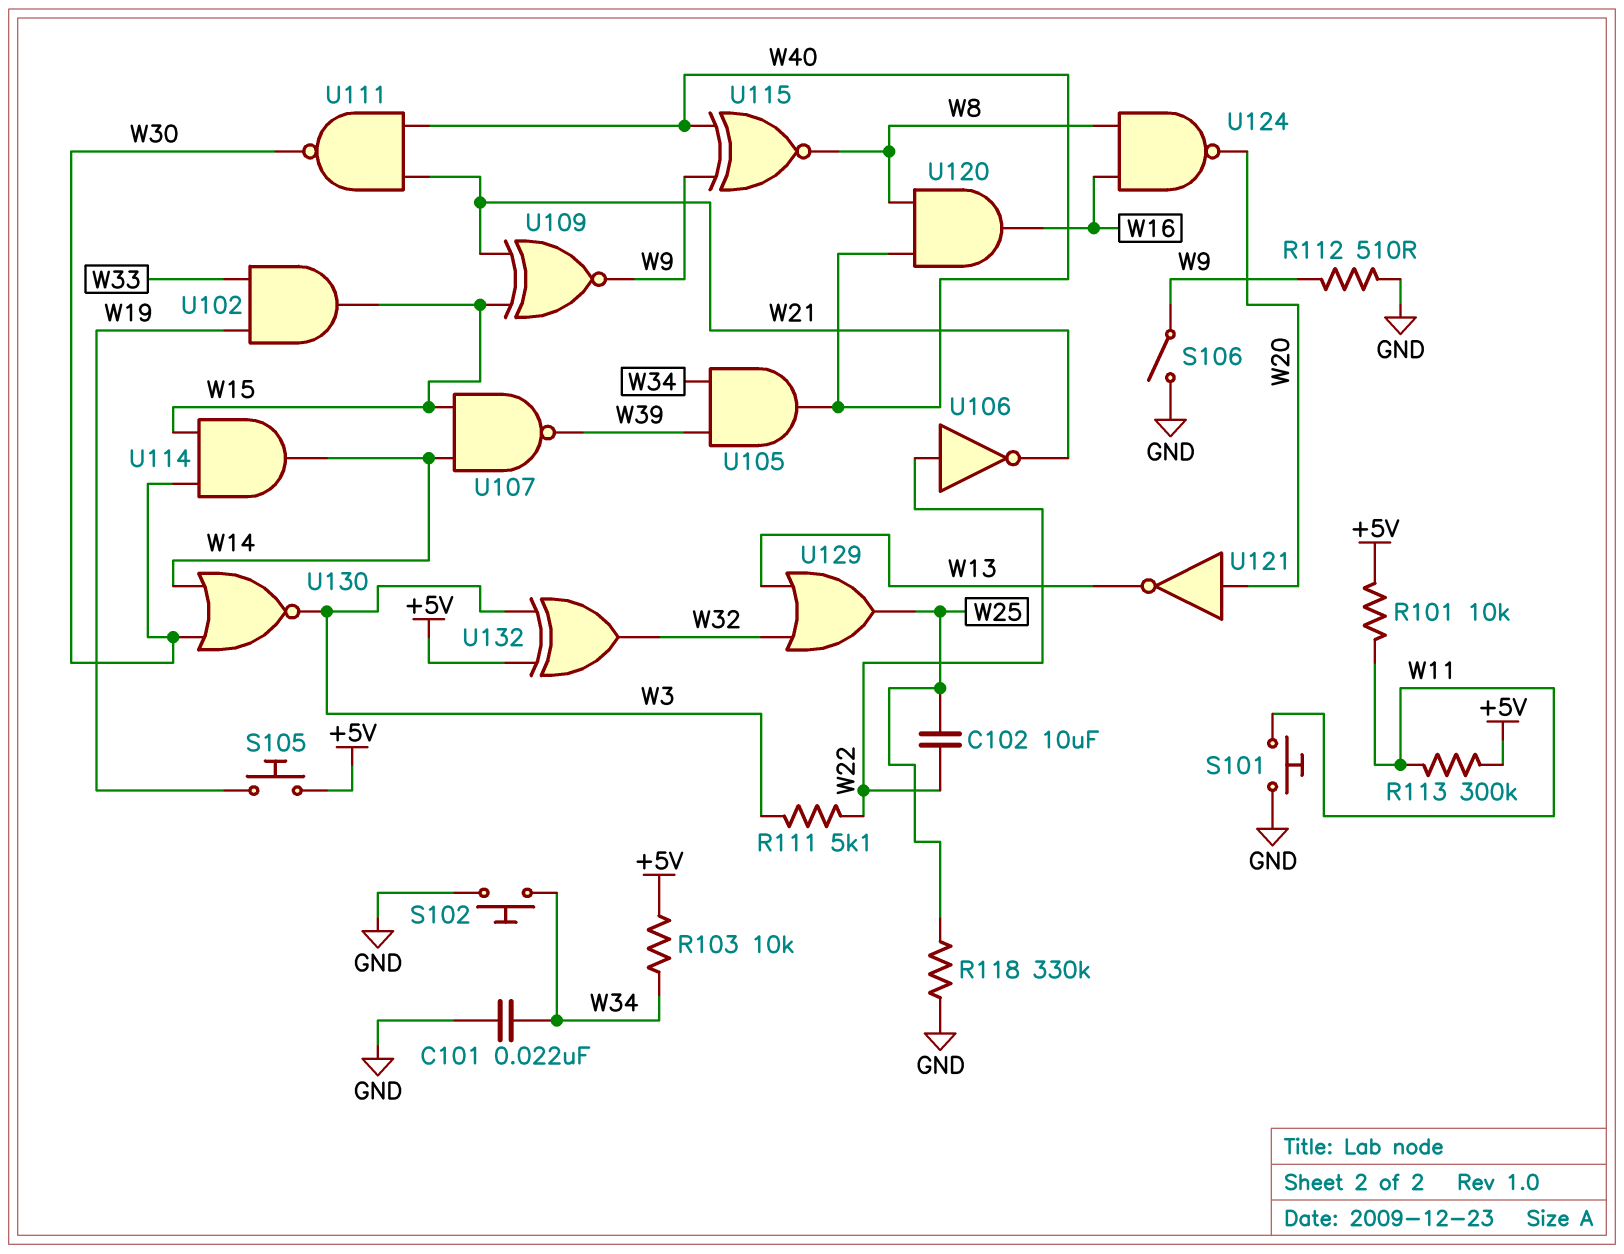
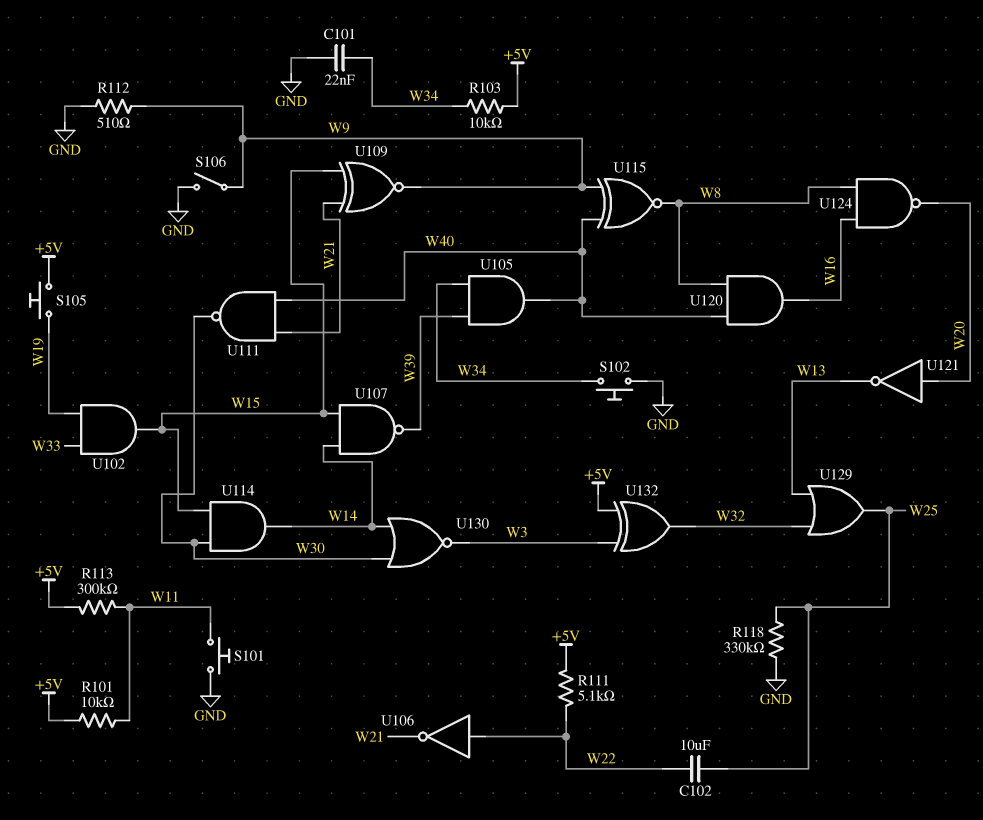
R111: 5.1k (W3, W22) -> 5.1k (+5V, W22)

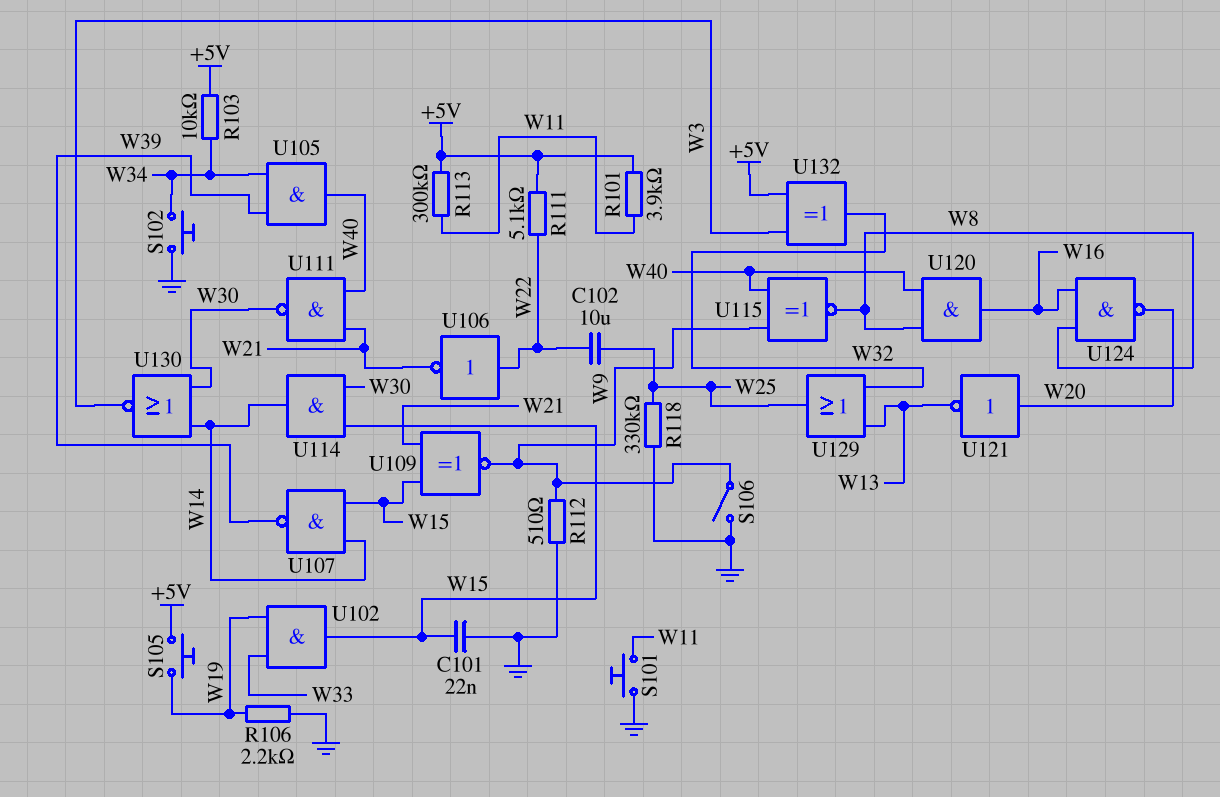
C101: 22nF (GND, W34) -> 22nF (GND, W15)
R101: 10k (+5V, W11) -> 3.9k (+5V, W11)
R106: none -> 2.2k (GND, W19)

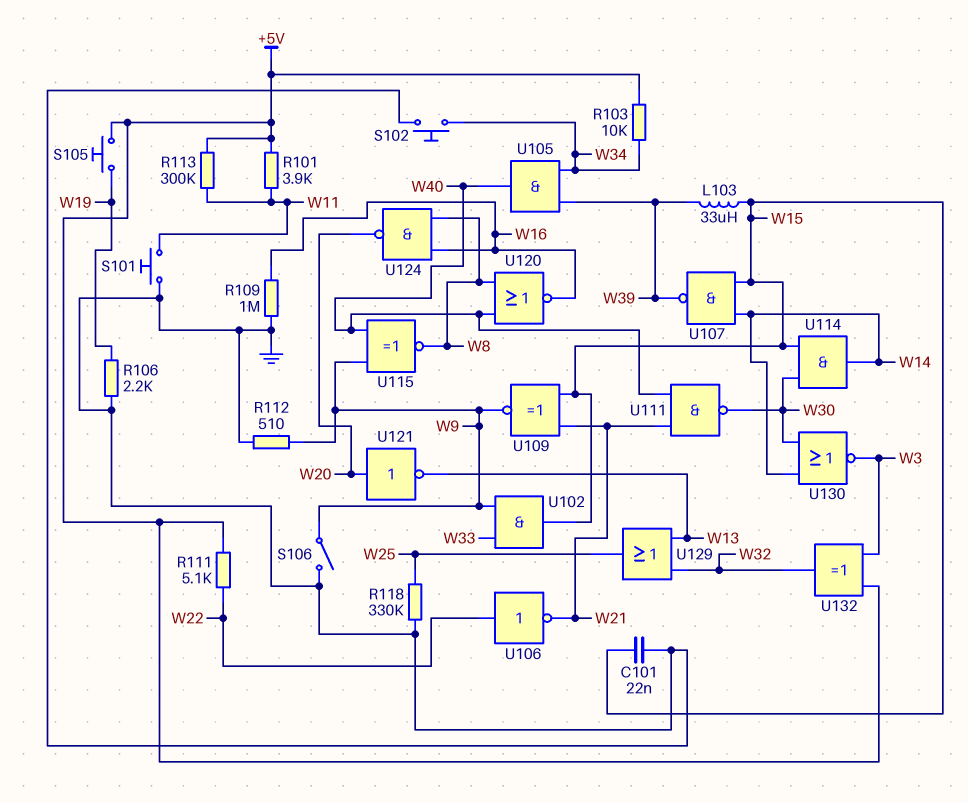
C102: 10uF (W22, W25) -> none
L103: none -> 33uH (W15, W39)
R109: none -> 1M (GND, W16)
U102: AND (in W19, in W33, out W15) -> AND (in W9, in W33, out W15)
U120: AND (in W8, in W40, out W16) -> NOR (in W8, in W40, out W16)

